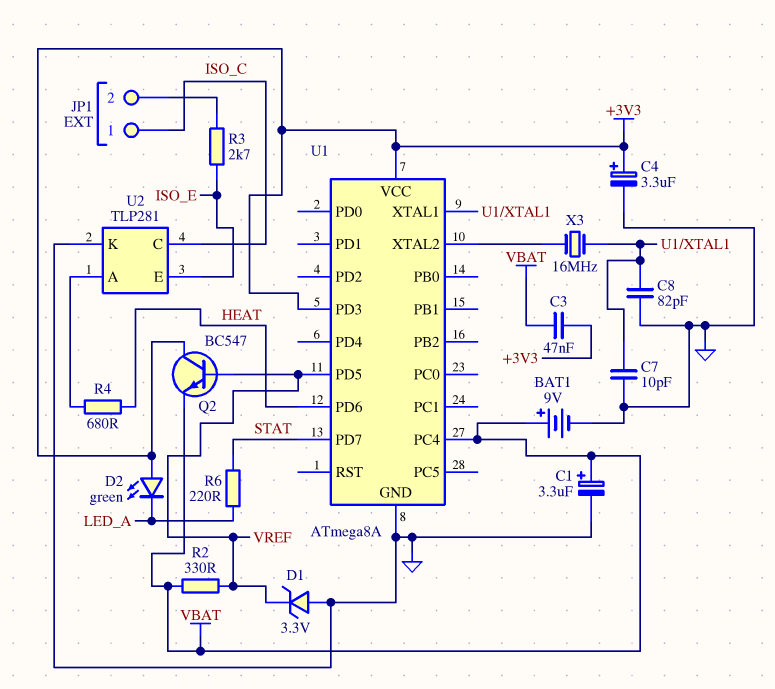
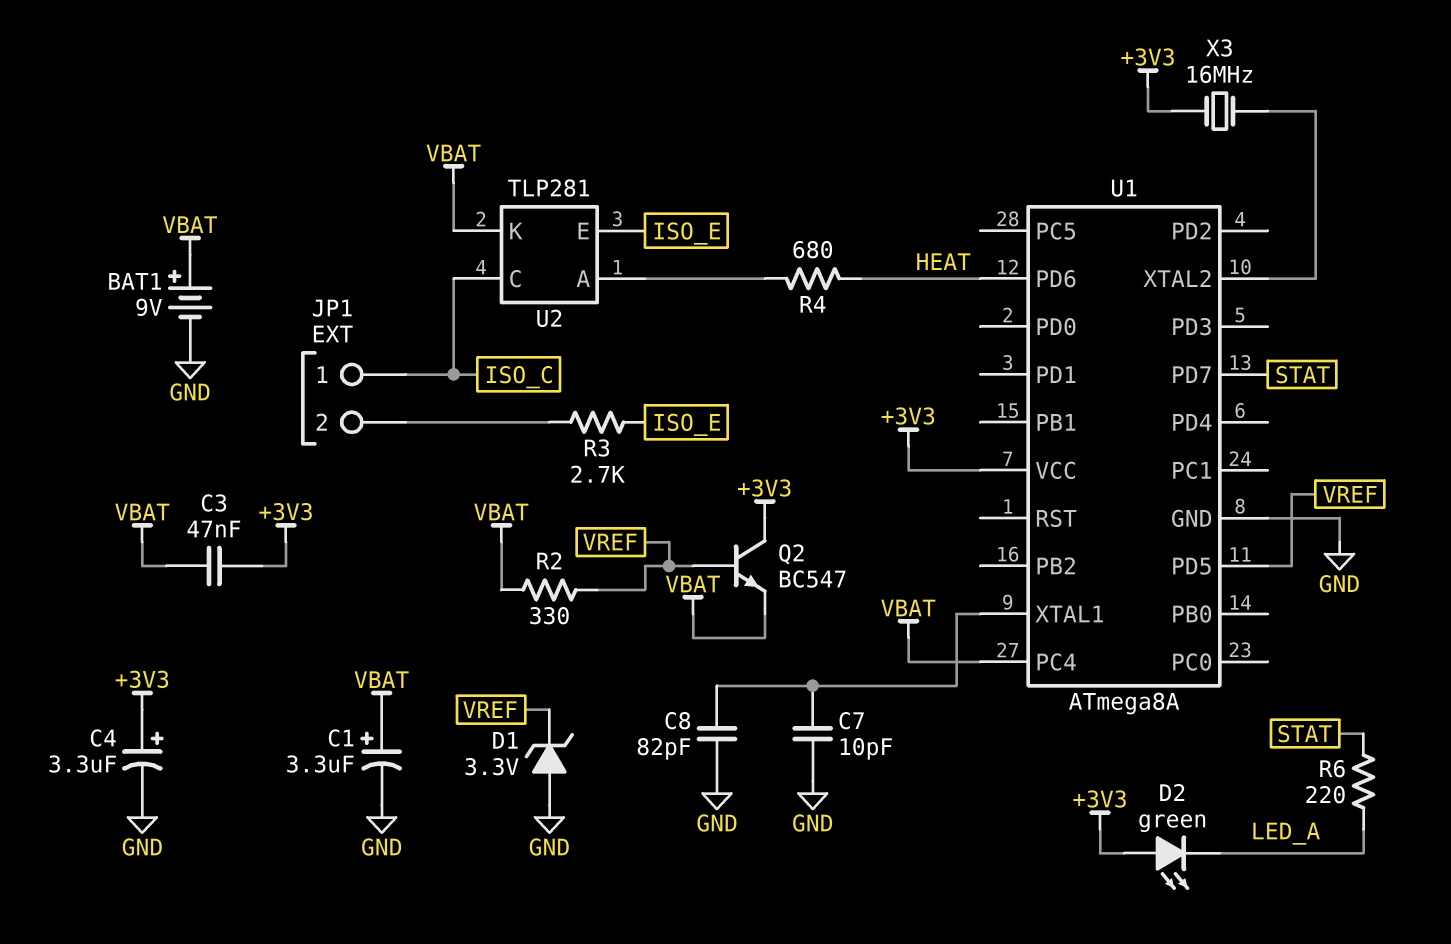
U1 pin PD3: +3V3 -> none
U2 pin K: GND -> VBAT
X3: 16MHz (U1/XTAL1, U1/XTAL2) -> 16MHz (+3V3, U1/XTAL2)

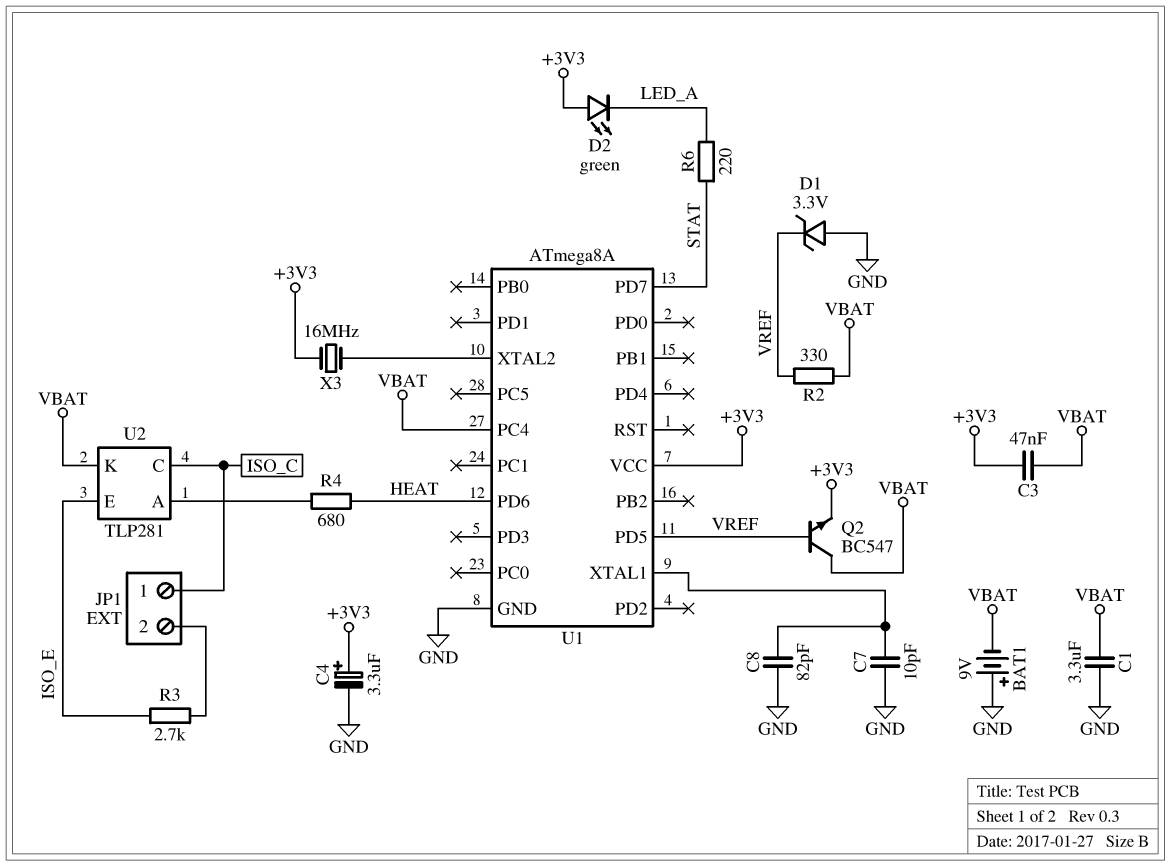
BAT1: 9V (plus VBAT, minus GND) -> 9V (plus GND, minus VBAT)
C1: 3.3uF (plus VBAT, minus GND) -> 3.3uF (GND, VBAT)
Q2: NPN BC547 (B VREF, C +3V3, E VBAT) -> NPN BC547 (B VREF, C VBAT, E +3V3)

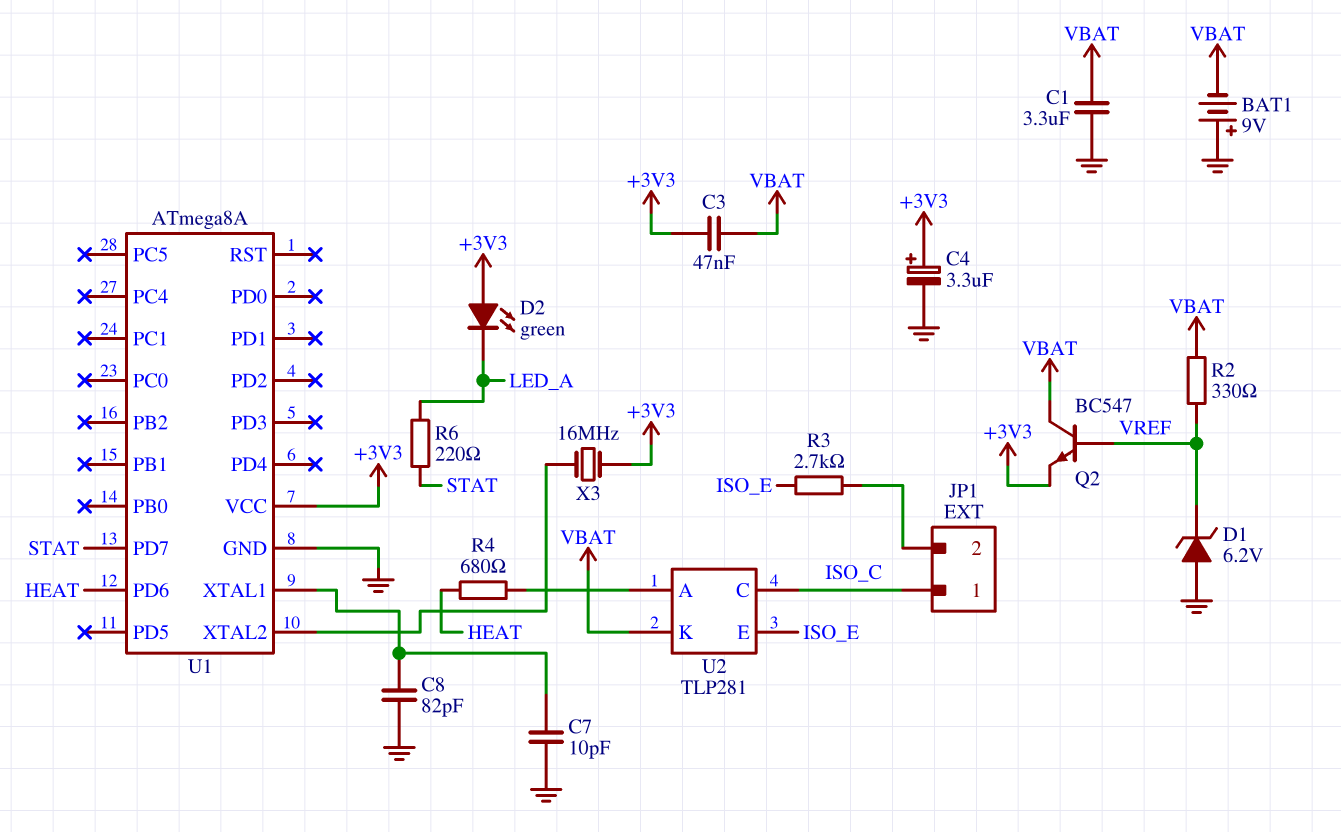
D1: zener 3.3V (A GND, K VREF) -> zener 6.2V (A GND, K VREF)
U1 pin PC4: VBAT -> none
U1 pin PD5: VREF -> none

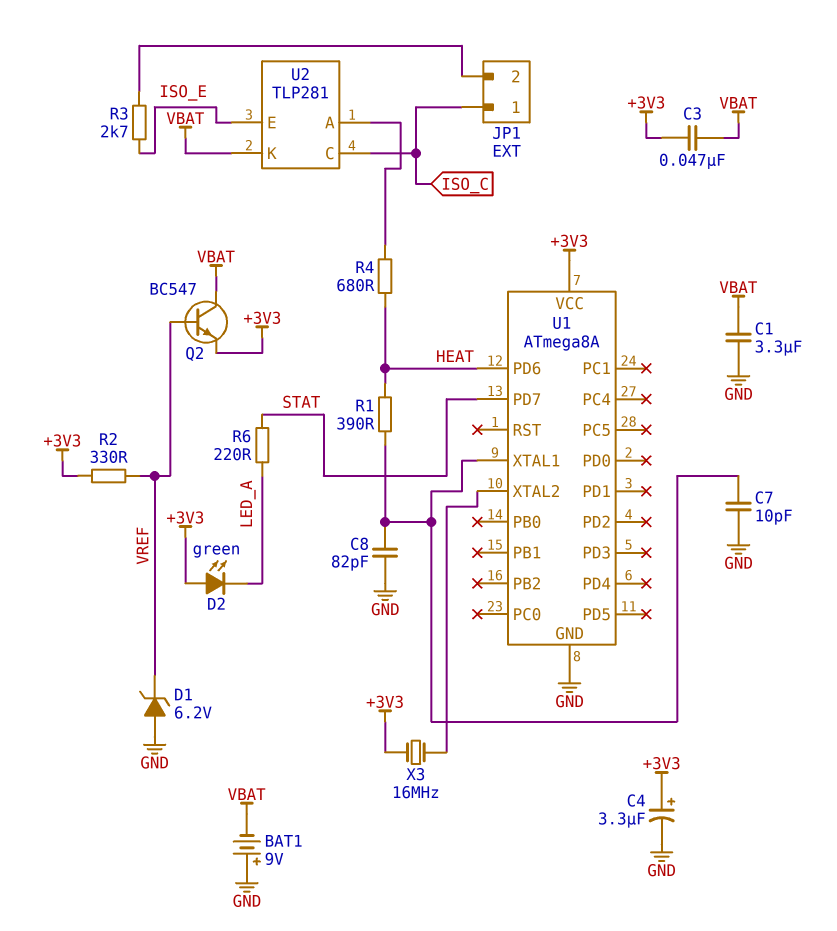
R1: none -> 390 (HEAT, U1/XTAL1)
R2: 330 (VBAT, VREF) -> 330 (+3V3, VREF)

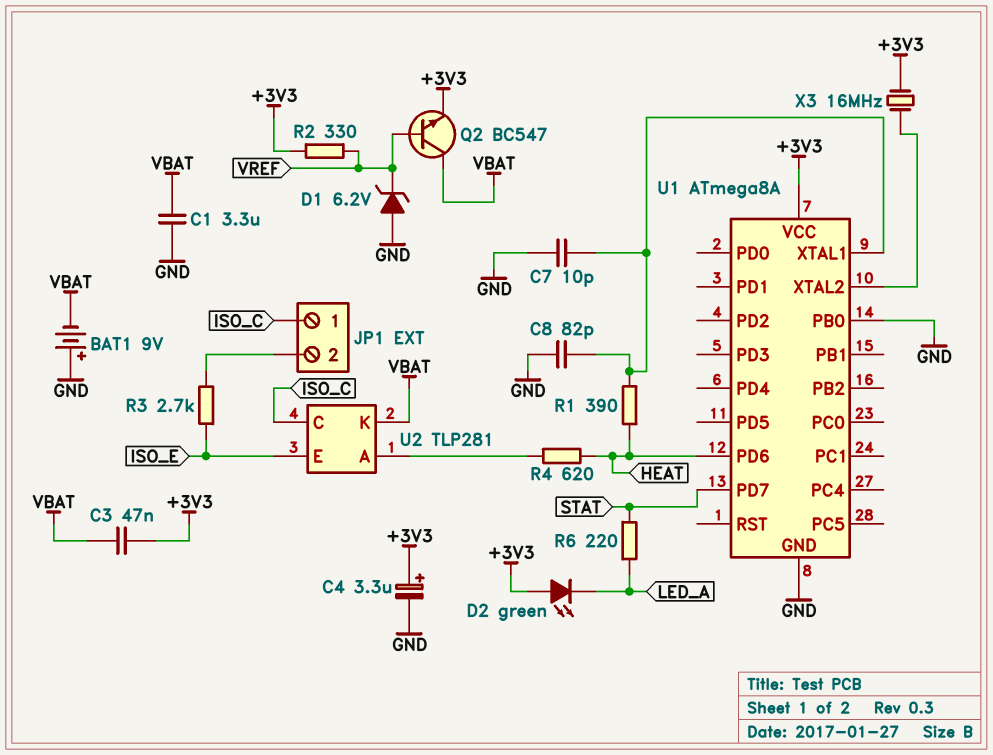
R4: 680 (HEAT, U2/A) -> 620 (HEAT, U2/A)
U1 pin PB0: none -> GND

